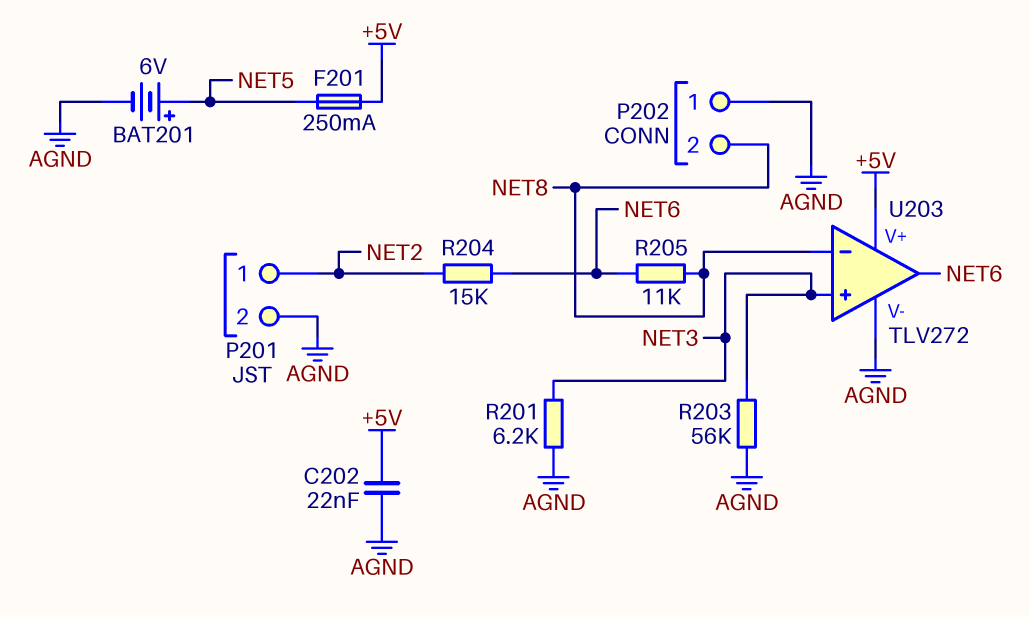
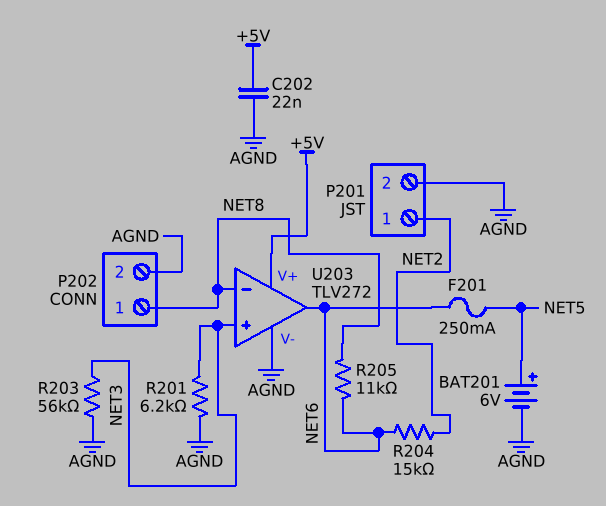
F201: 250mA (+5V, NET5) -> 250mA (NET5, NET6)
P202 pin 1: AGND -> NET8
P202 pin 2: NET8 -> AGND

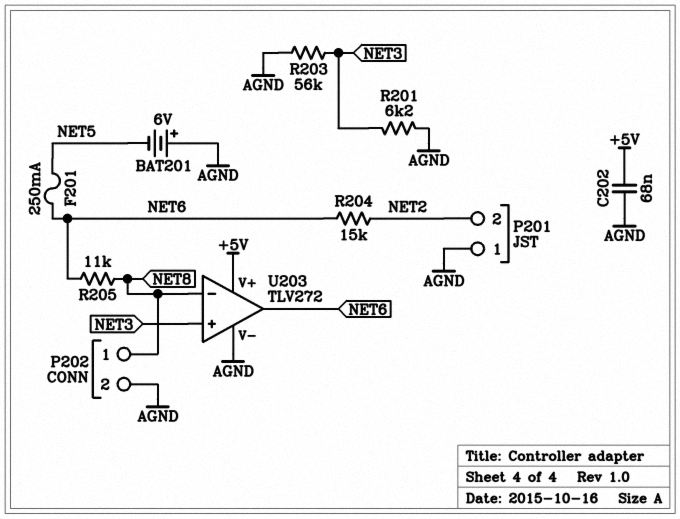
BAT201: 6V (plus NET5, minus AGND) -> 6V (plus AGND, minus NET5)
C202: 22nF (+5V, AGND) -> 68nF (+5V, AGND)
P201 pin 1: NET2 -> AGND
P201 pin 2: AGND -> NET2

